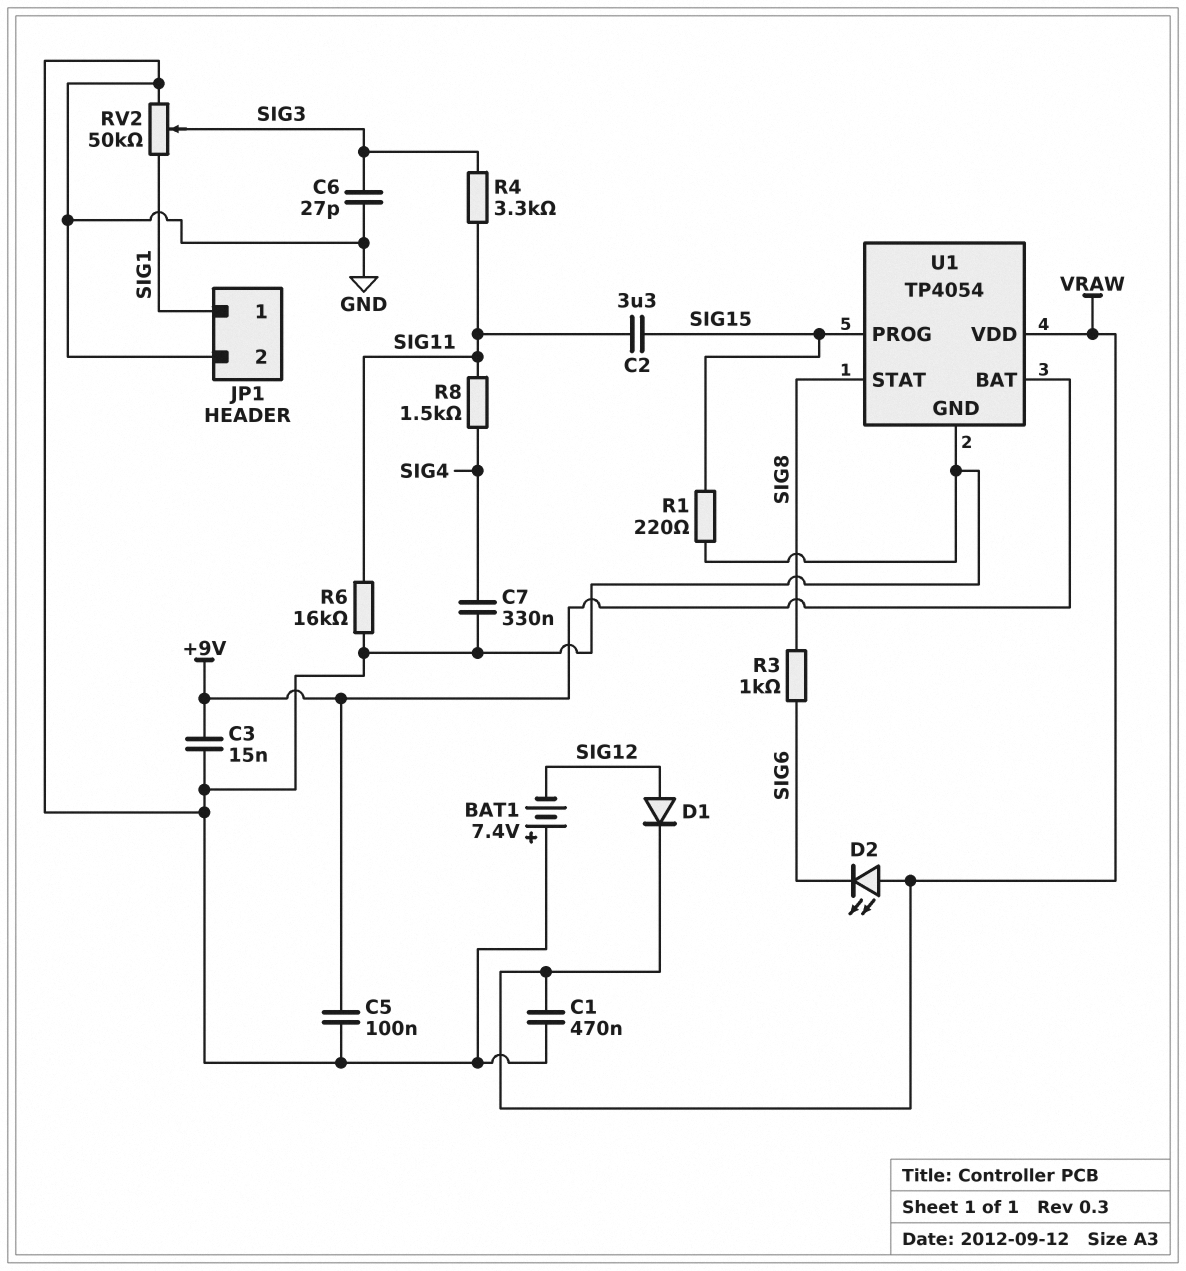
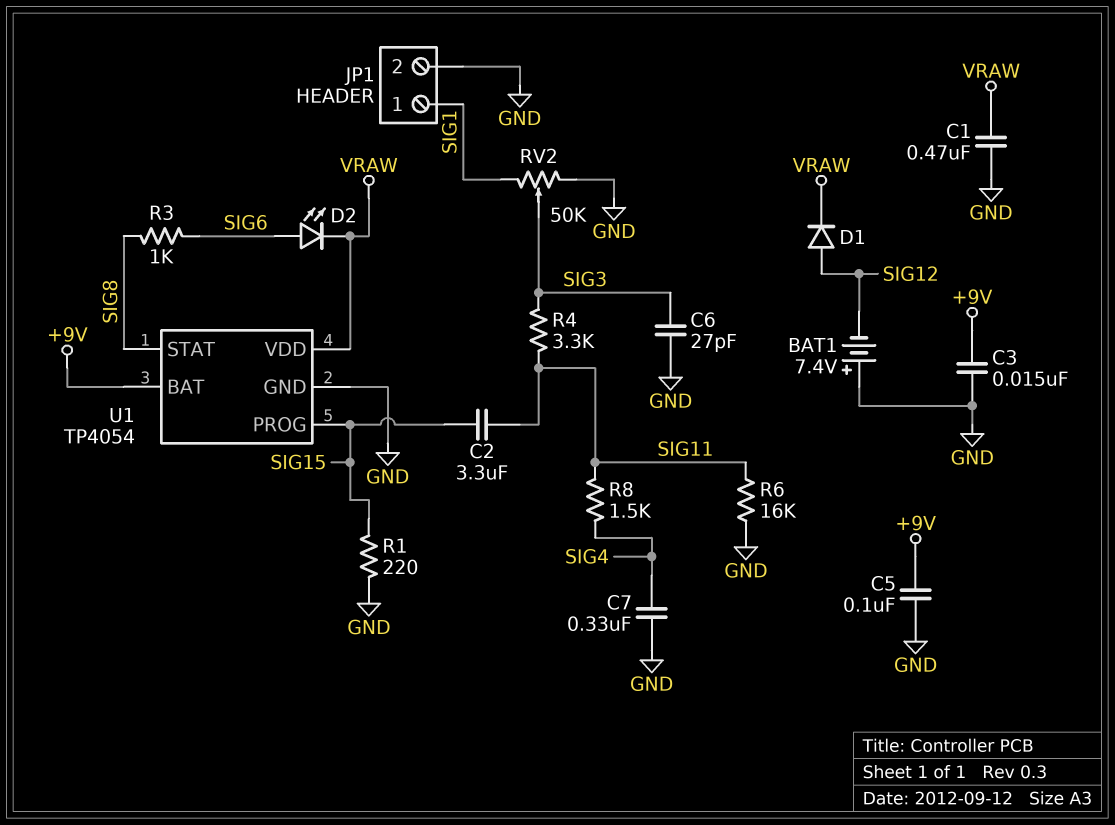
D2: LED (A VRAW, K SIG6) -> LED (A SIG6, K VRAW)

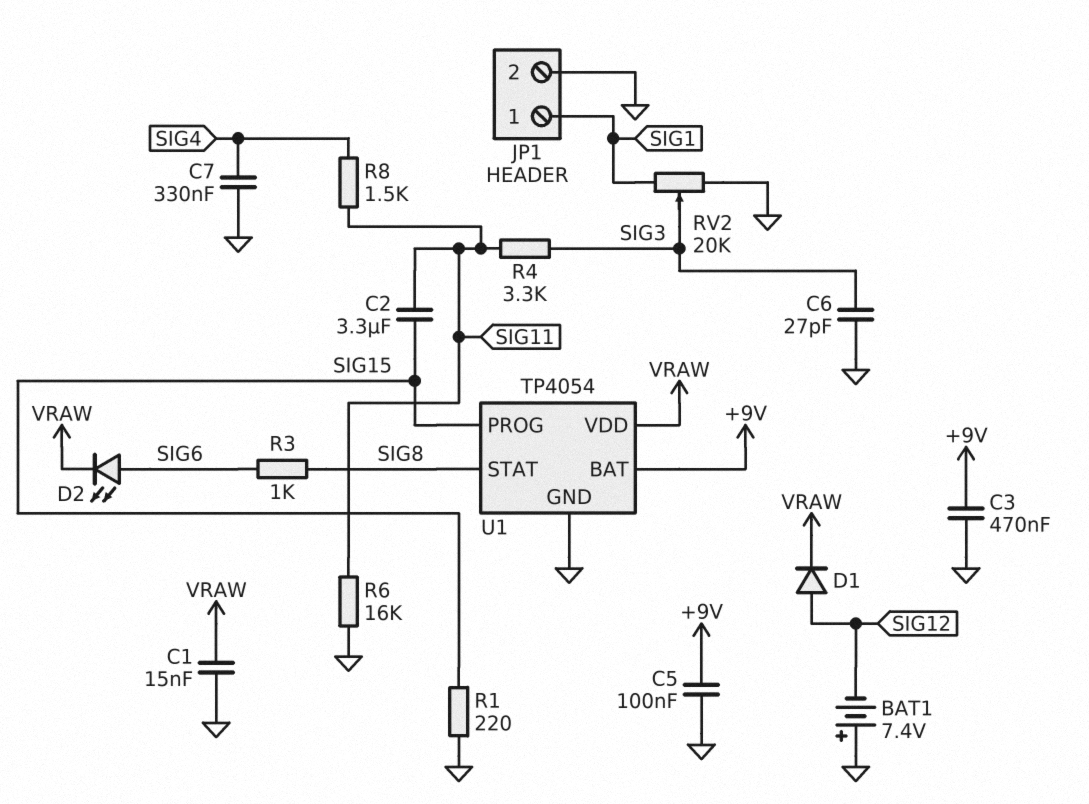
C1: 470nF (GND, VRAW) -> 15nF (GND, VRAW)
C3: 15nF (+9V, GND) -> 470nF (+9V, GND)
RV2: 50k (GND, SIG1, wiper SIG3) -> 20k (GND, SIG1, wiper SIG3)

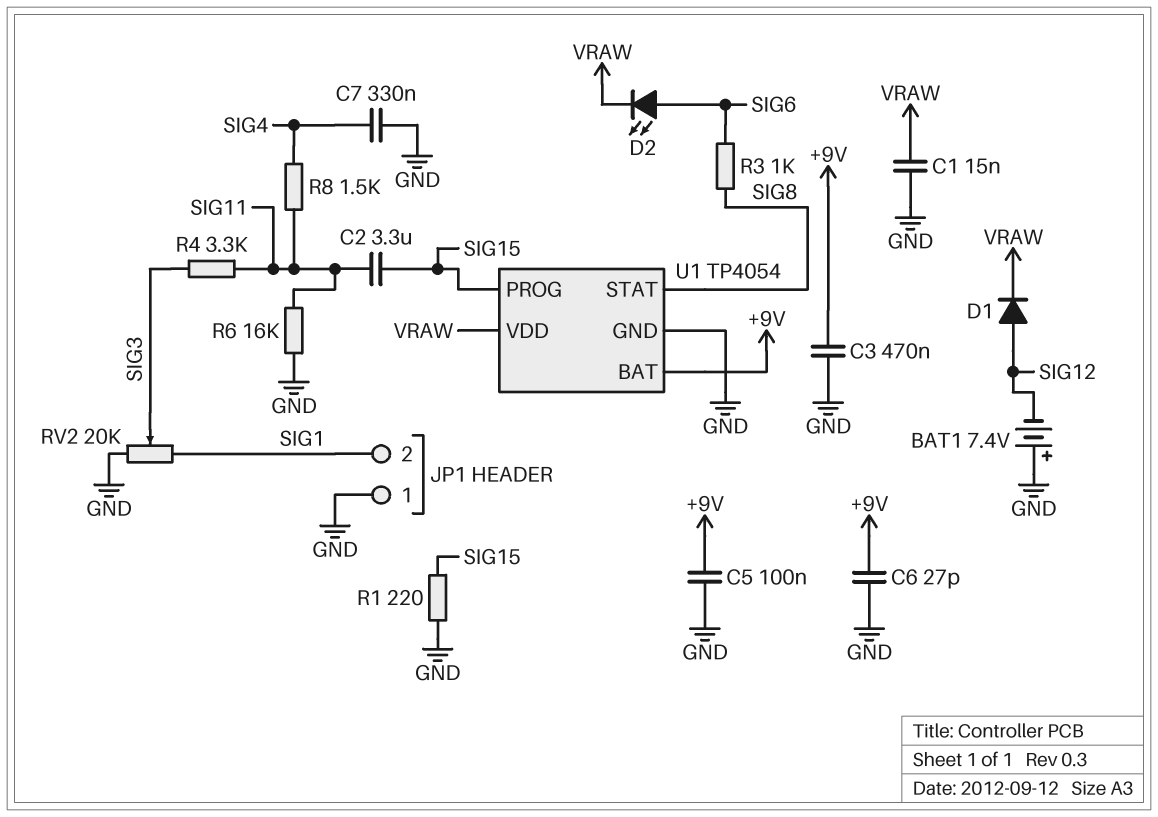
C6: 27pF (GND, SIG3) -> 27pF (+9V, GND)
JP1 pin 1: SIG1 -> GND
JP1 pin 2: GND -> SIG1

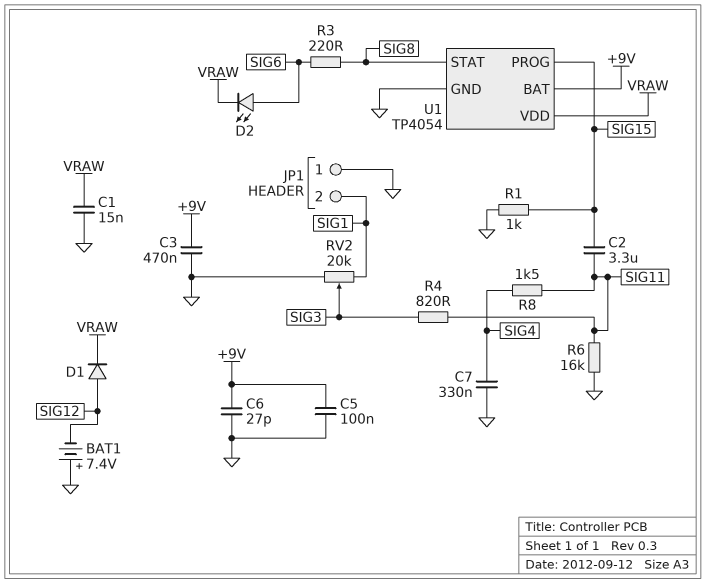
R1: 220 (GND, SIG15) -> 1k (GND, SIG15)
R3: 1k (SIG6, SIG8) -> 220 (SIG6, SIG8)
R4: 3.3k (SIG3, SIG11) -> 820 (SIG3, SIG11)

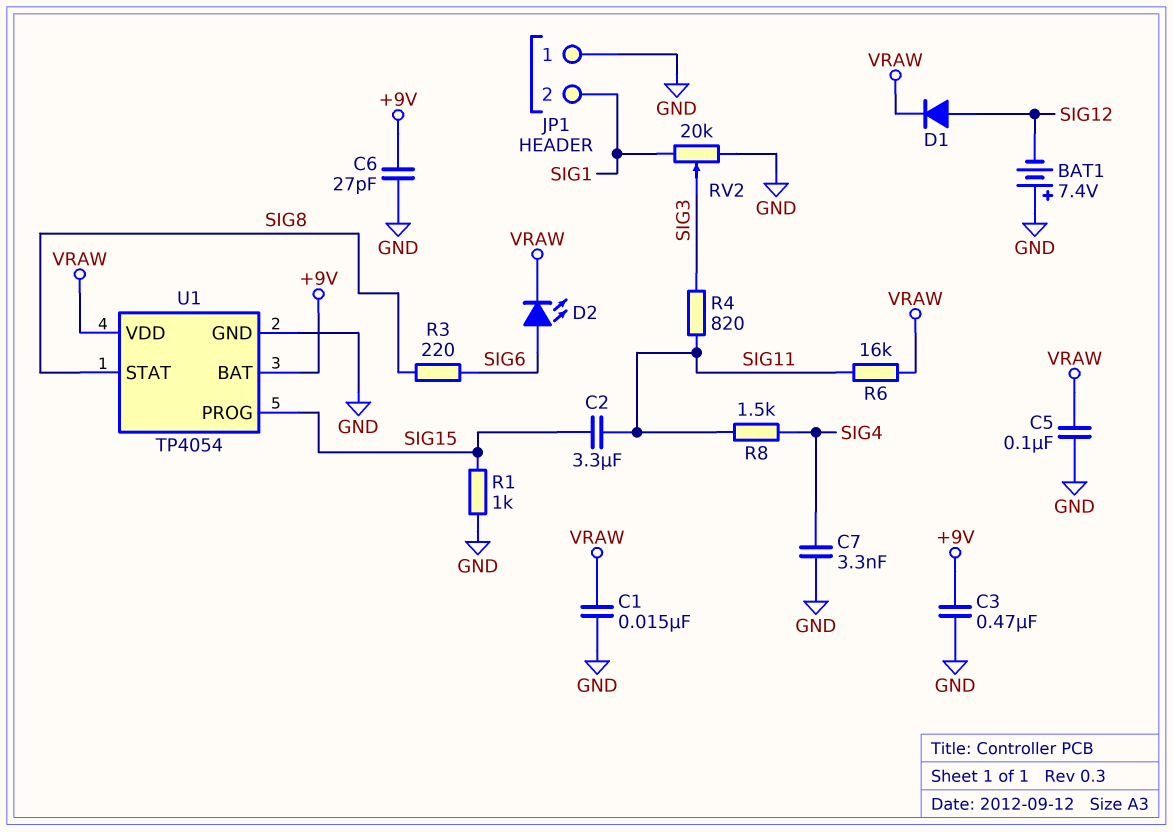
C5: 100nF (+9V, GND) -> 100nF (GND, VRAW)
C7: 330nF (GND, SIG4) -> 3.3nF (GND, SIG4)
R6: 16k (GND, SIG11) -> 16k (SIG11, VRAW)

